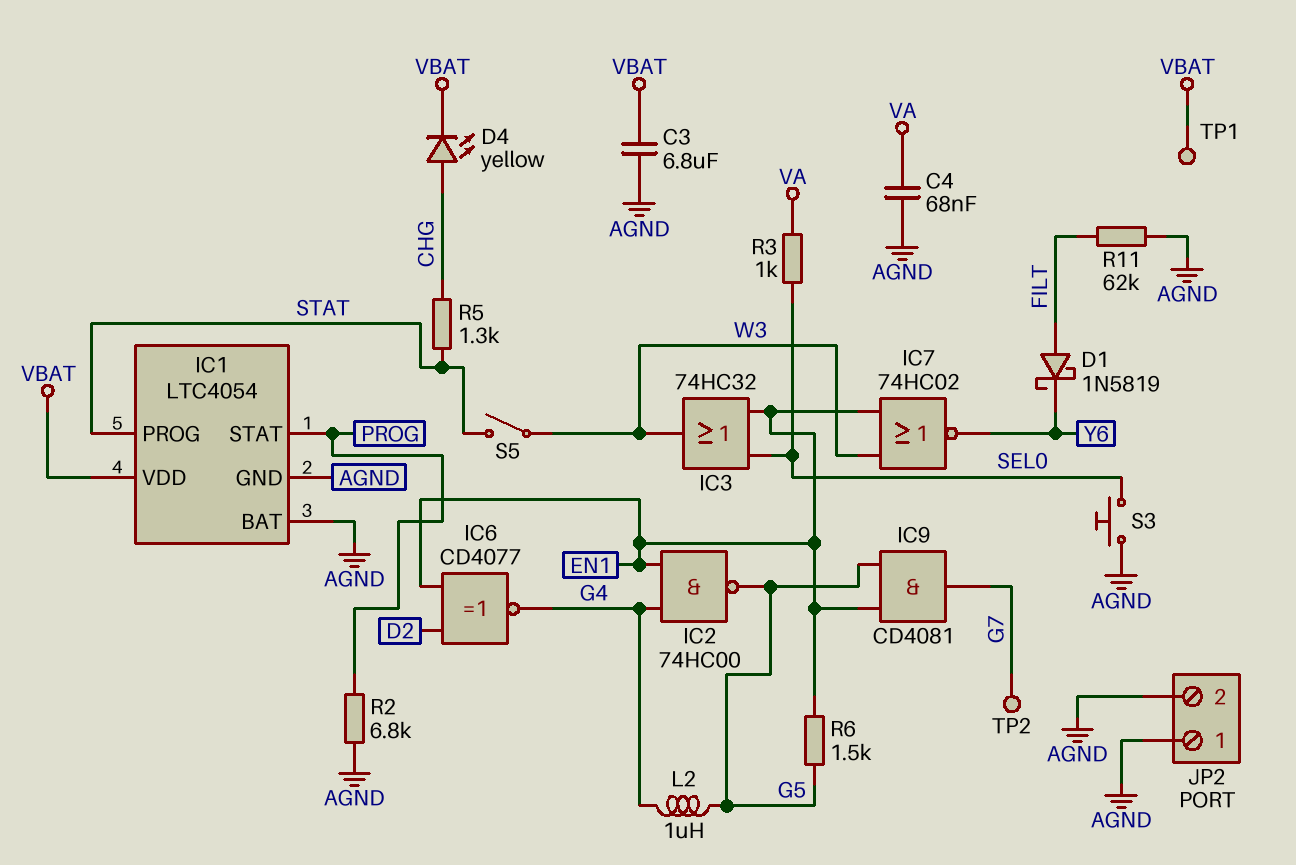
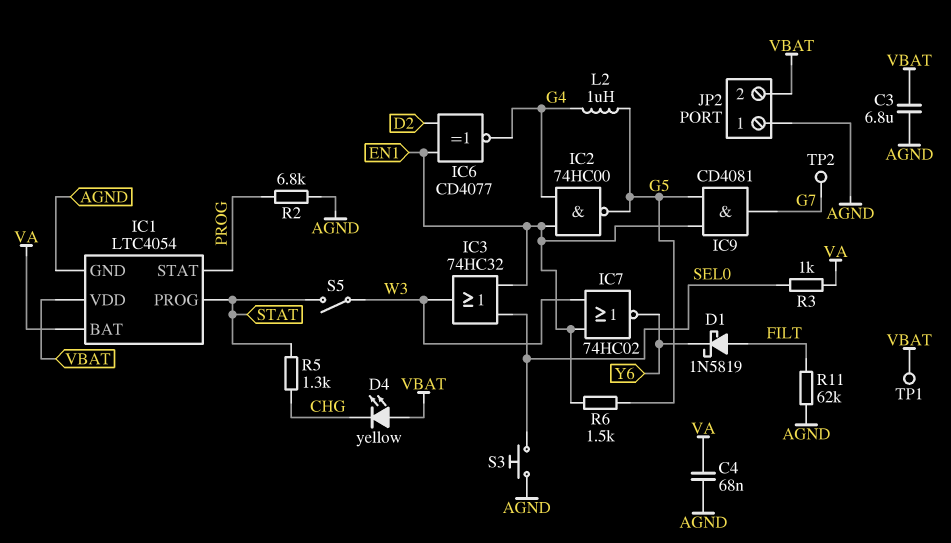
D4: LED yellow (A CHG, K VBAT) -> LED yellow (A VBAT, K CHG)
IC1 pin BAT: AGND -> VA
JP2 pin 2: AGND -> VBAT

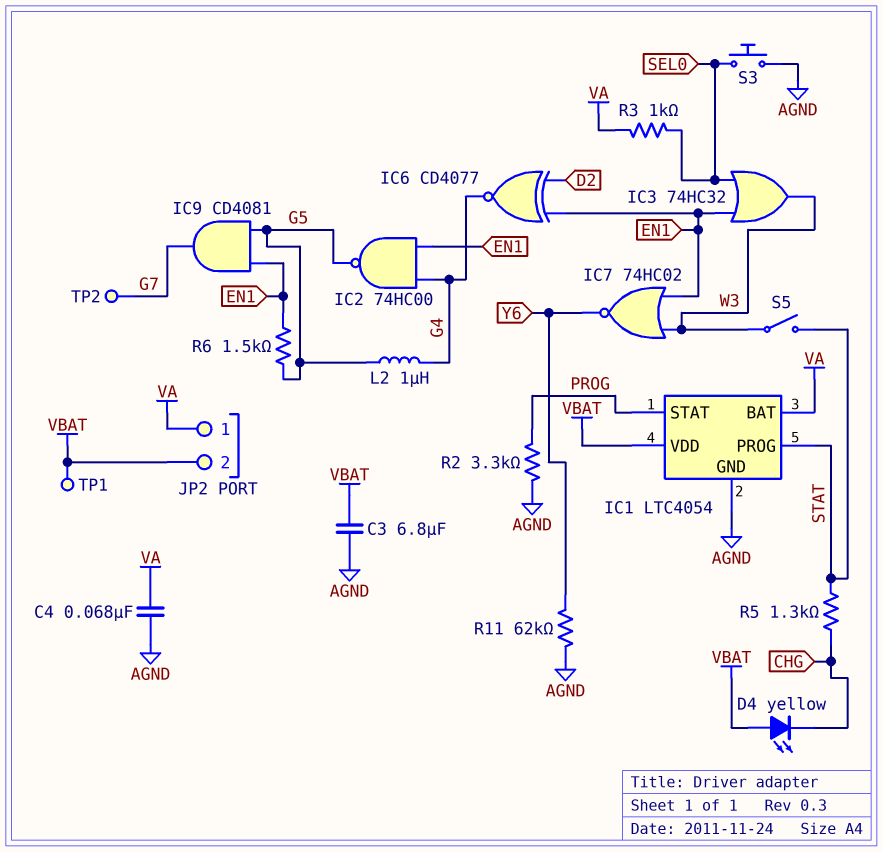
D1: schottky 1N5819 (A FILT, K Y6) -> none
JP2 pin 1: AGND -> VA
R2: 6.8k (AGND, PROG) -> 3.3k (AGND, PROG)
R11: 62k (AGND, FILT) -> 62k (AGND, Y6)

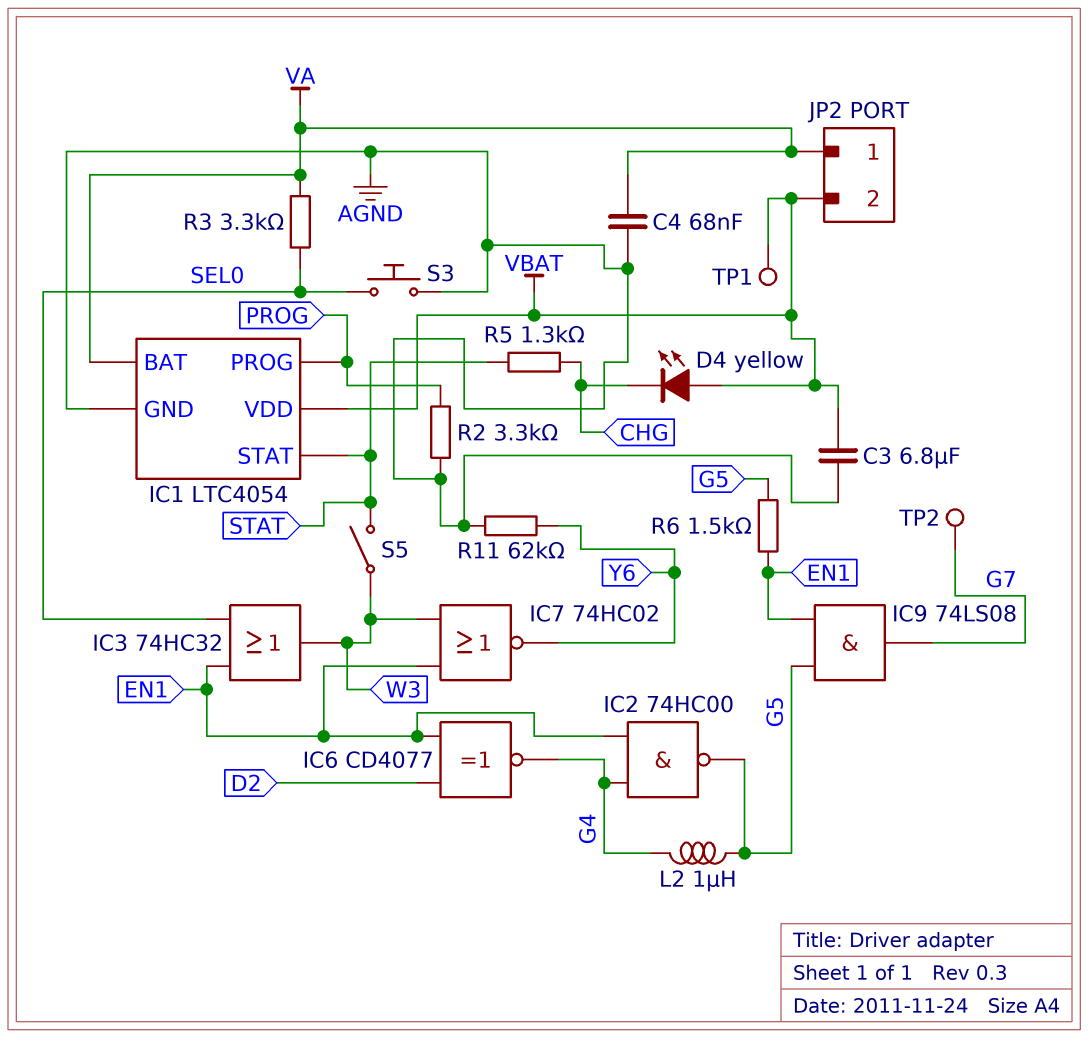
IC1 pin PROG: STAT -> PROG
IC1 pin STAT: PROG -> STAT
IC9: AND CD4081 (in EN1, in G5, out G7) -> AND 74LS08 (in EN1, in G5, out G7)
R3: 1k (SEL0, VA) -> 3.3k (SEL0, VA)

